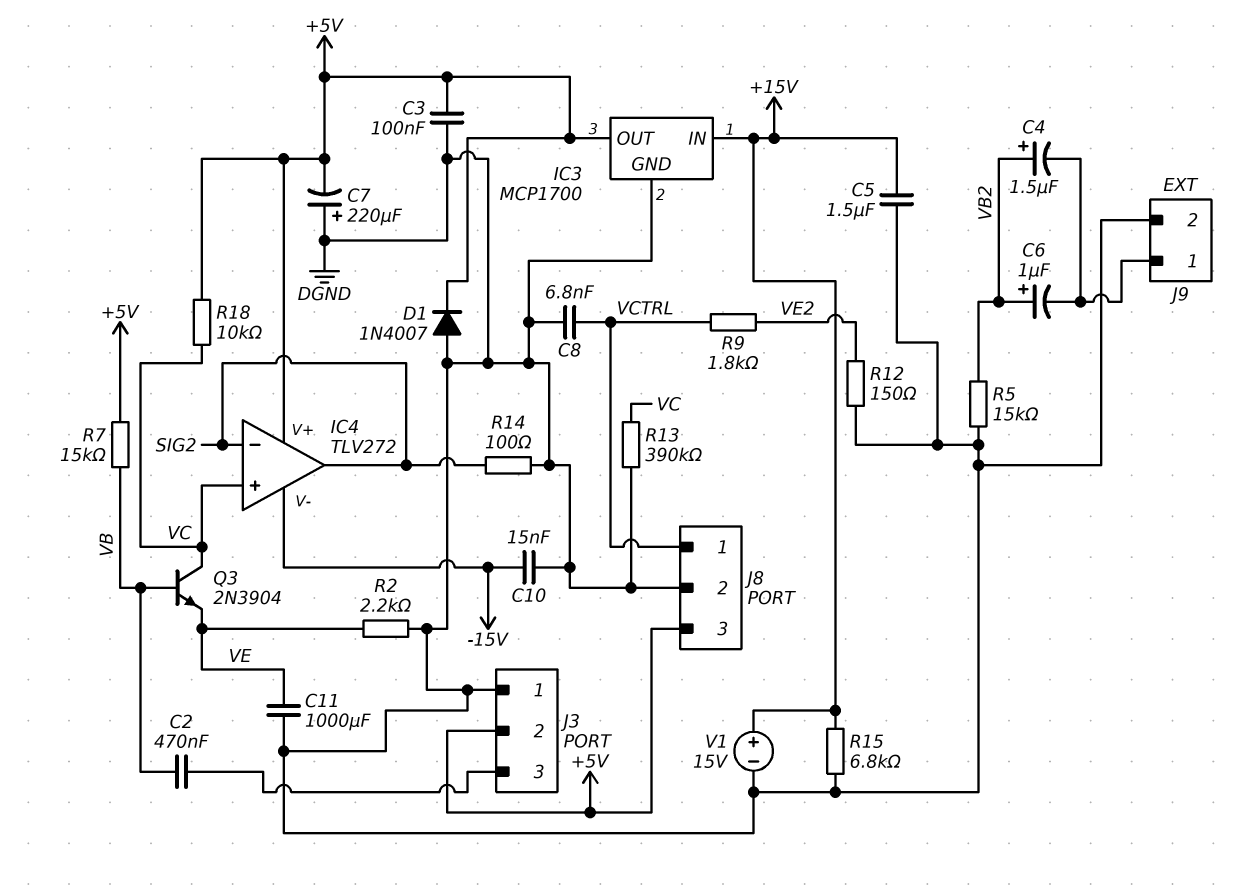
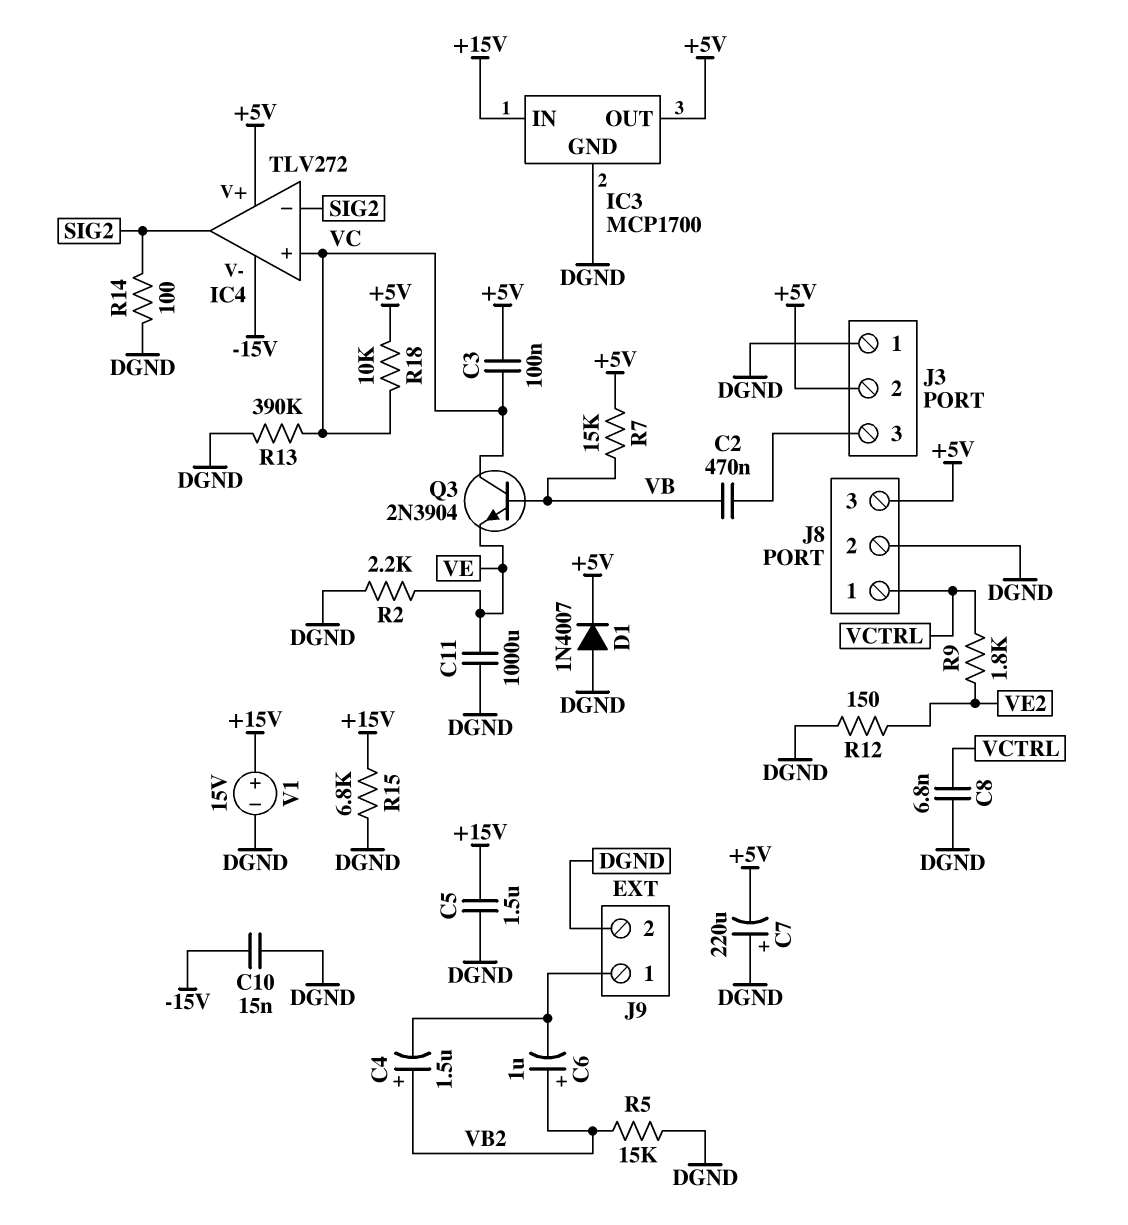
C3: 100nF (+5V, DGND) -> 100nF (+5V, VC)

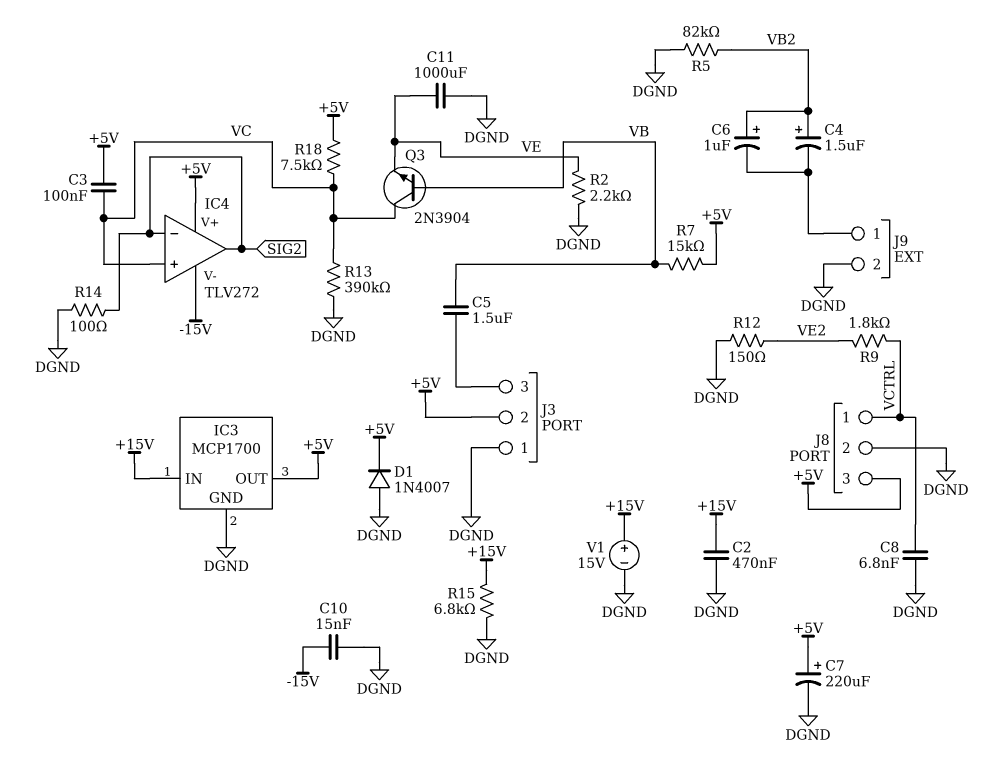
C2: 470nF (J3/3, VB) -> 470nF (+15V, DGND)
C5: 1.5uF (+15V, DGND) -> 1.5uF (J3/3, VB)
C7: 220uF (plus DGND, minus +5V) -> 220uF (plus +5V, minus DGND)
R5: 15k (DGND, VB2) -> 82k (DGND, VB2)
R18: 10k (+5V, VC) -> 7.5k (+5V, VC)

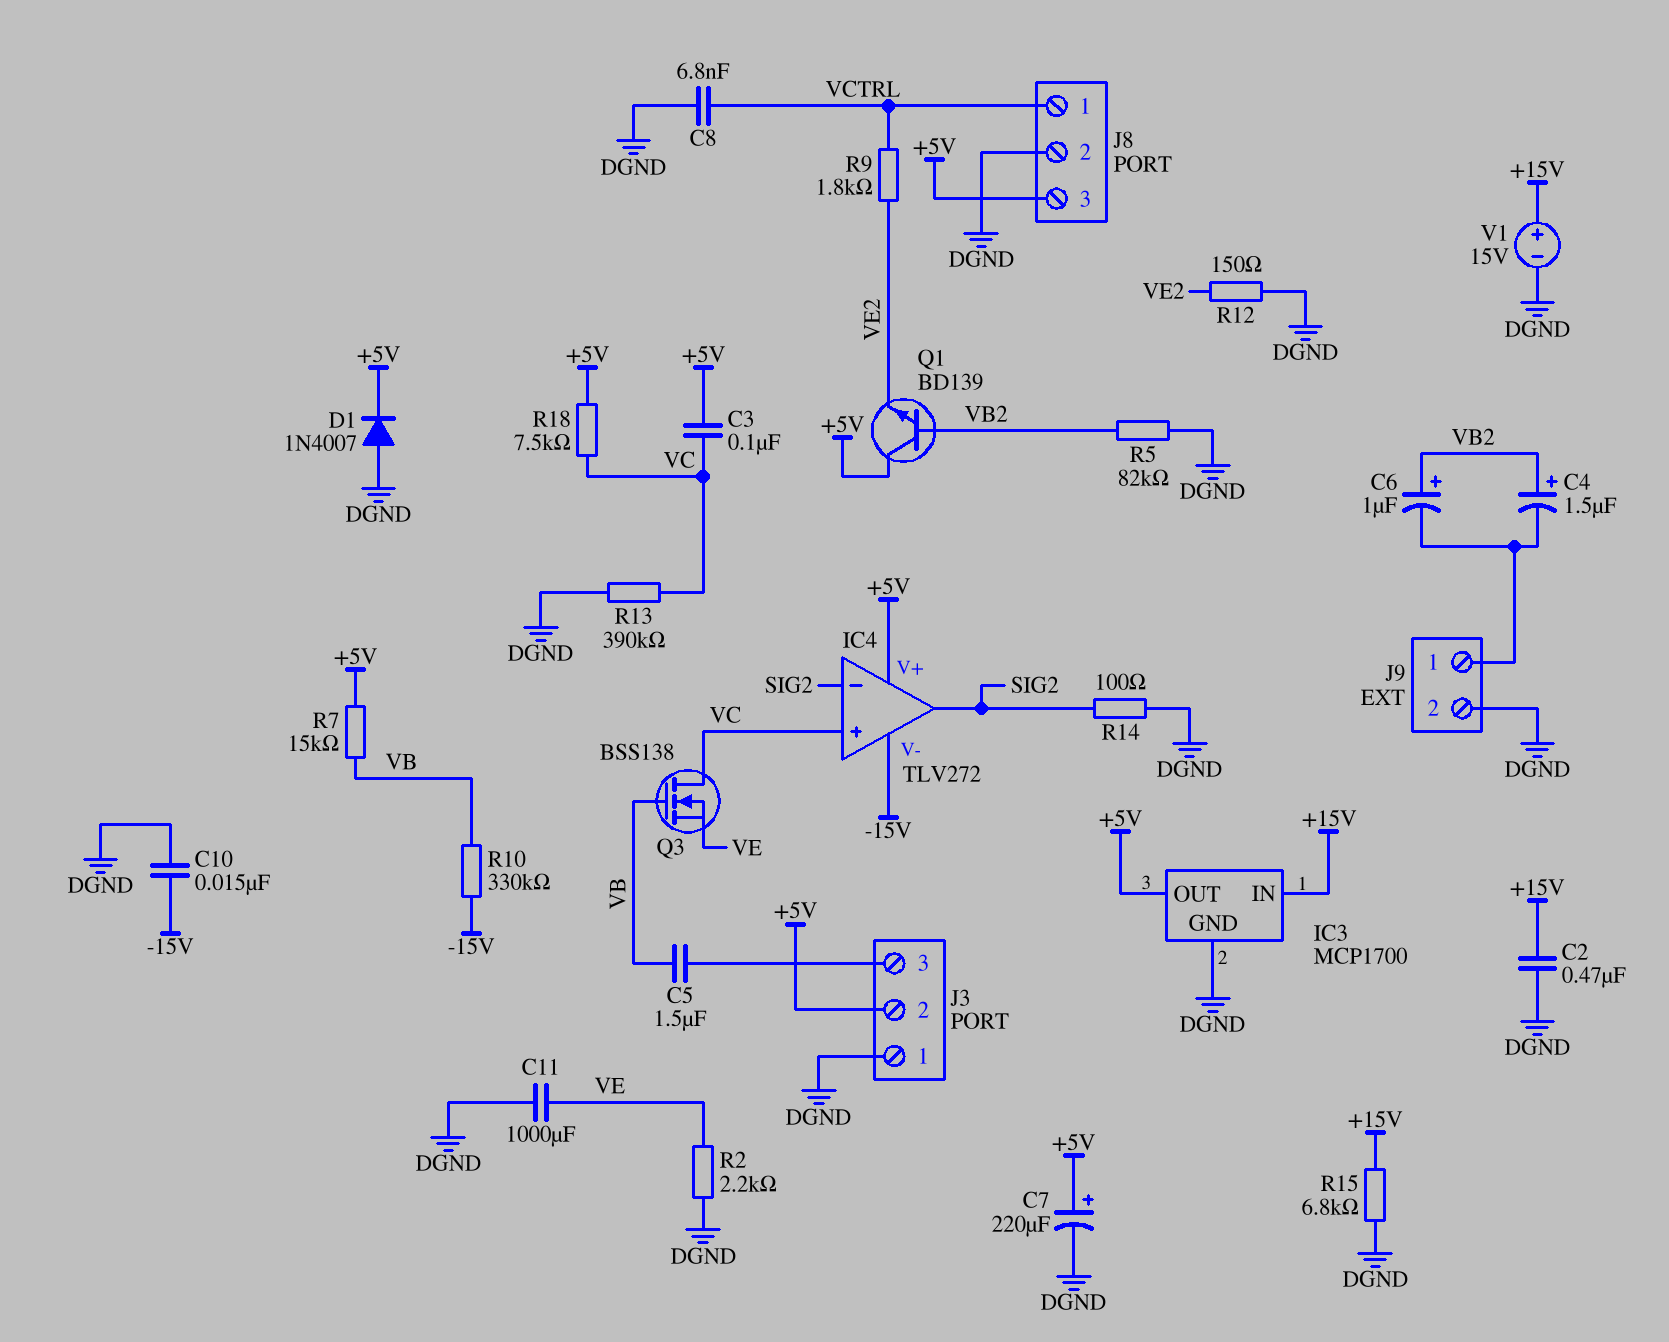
Q1: none -> NPN BD139 (B VB2, C +5V, E VE2)
Q3: NPN 2N3904 (B VB, C VC, E VE) -> NMOS BSS138 (G VB, D VC, S VE)
R10: none -> 330k (-15V, VB)

